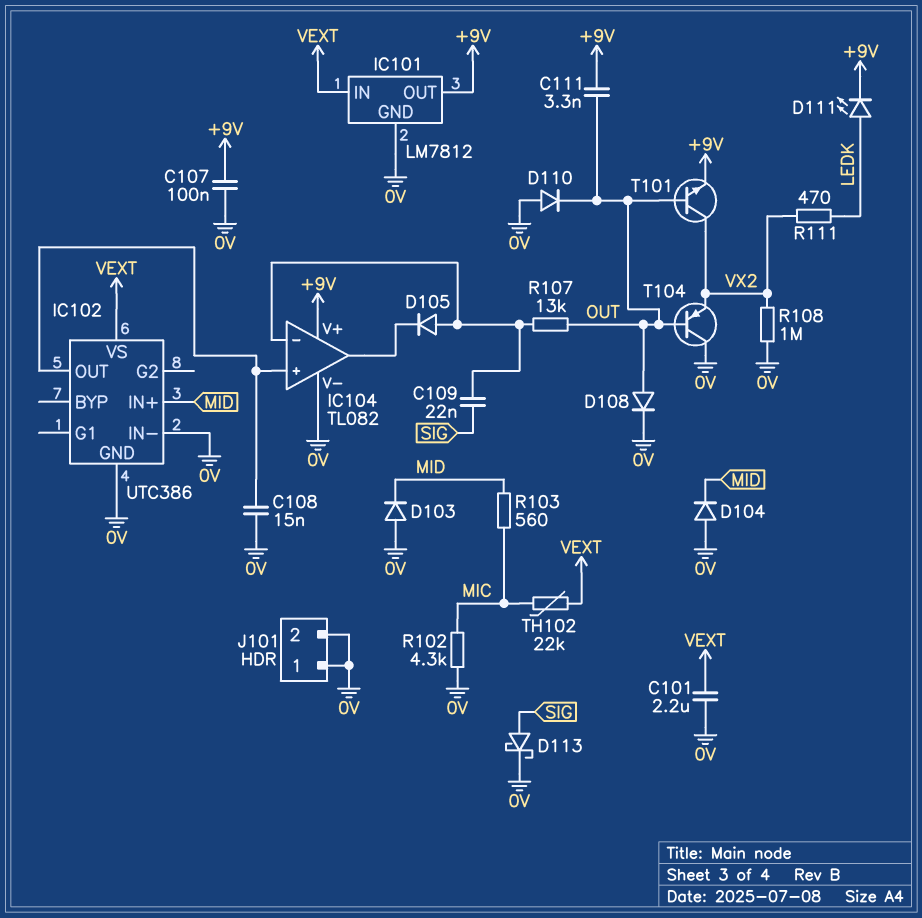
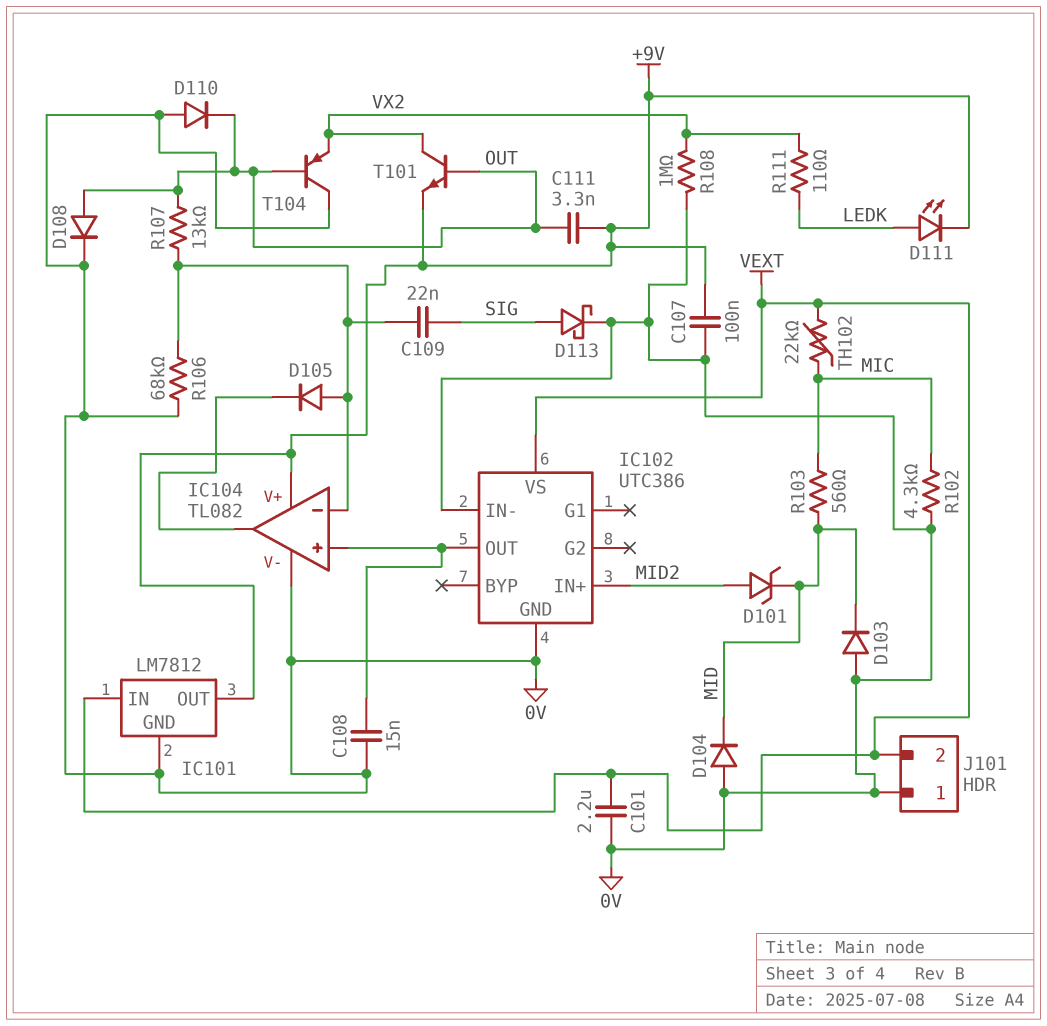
D101: none -> zener (A MID2, K MID)
IC102 pin IN+: MID -> MID2
J101 pin 2: 0V -> VEXT
R106: none -> 68k (0V, IC104/in-)
R111: 470 (LEDK, VX2) -> 110 (LEDK, VX2)

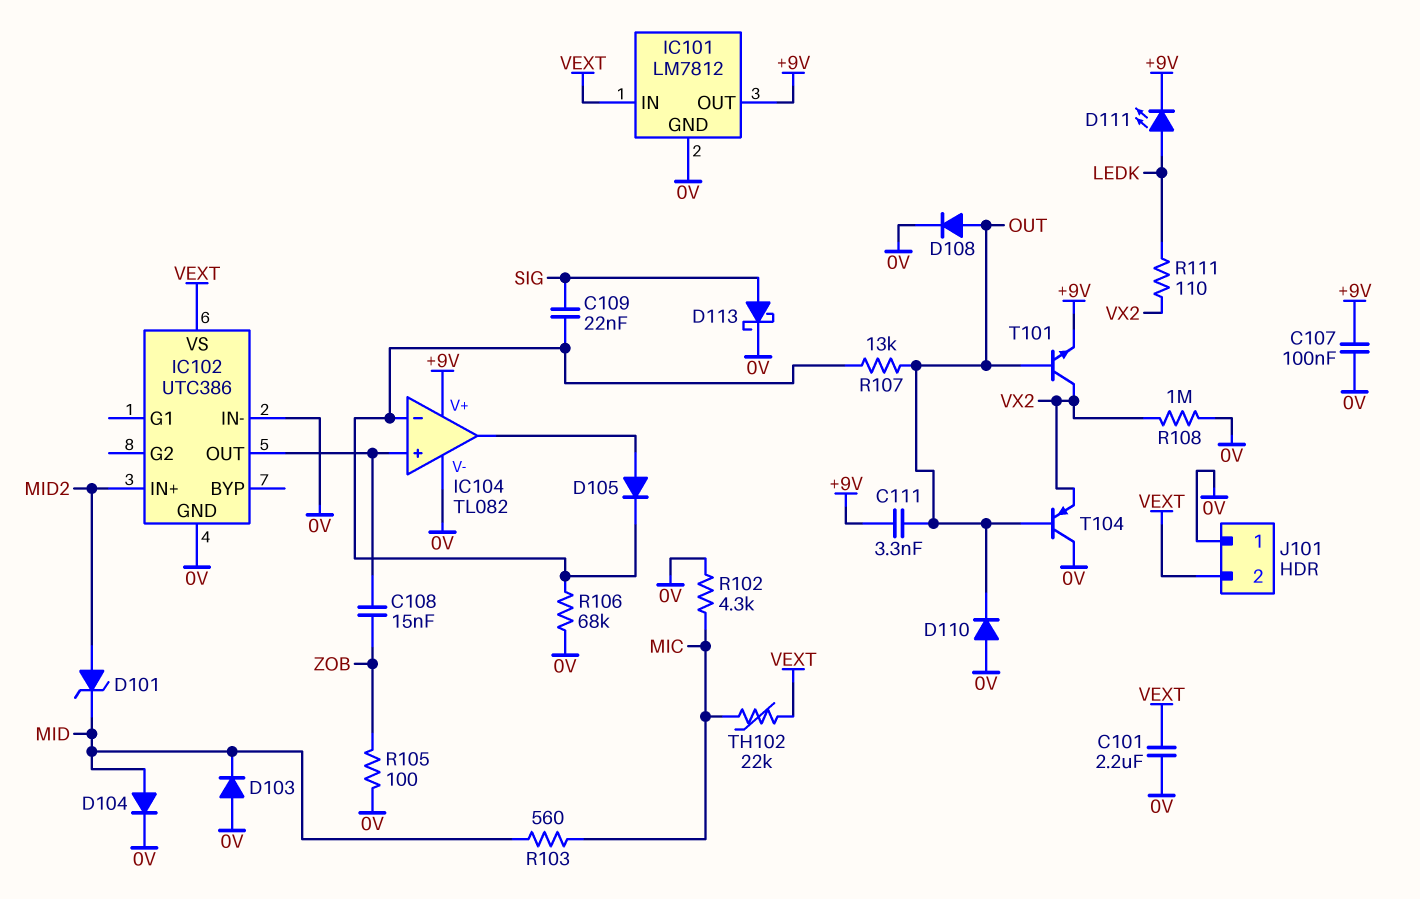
C108: 15nF (0V, IC102/OUT) -> 15nF (IC102/OUT, ZOB)
D104: diode (A 0V, K MID) -> diode (A MID, K 0V)
D105: diode (A IC104/in-, K IC104/out) -> diode (A IC104/out, K IC104/in-)
R105: none -> 100 (0V, ZOB)

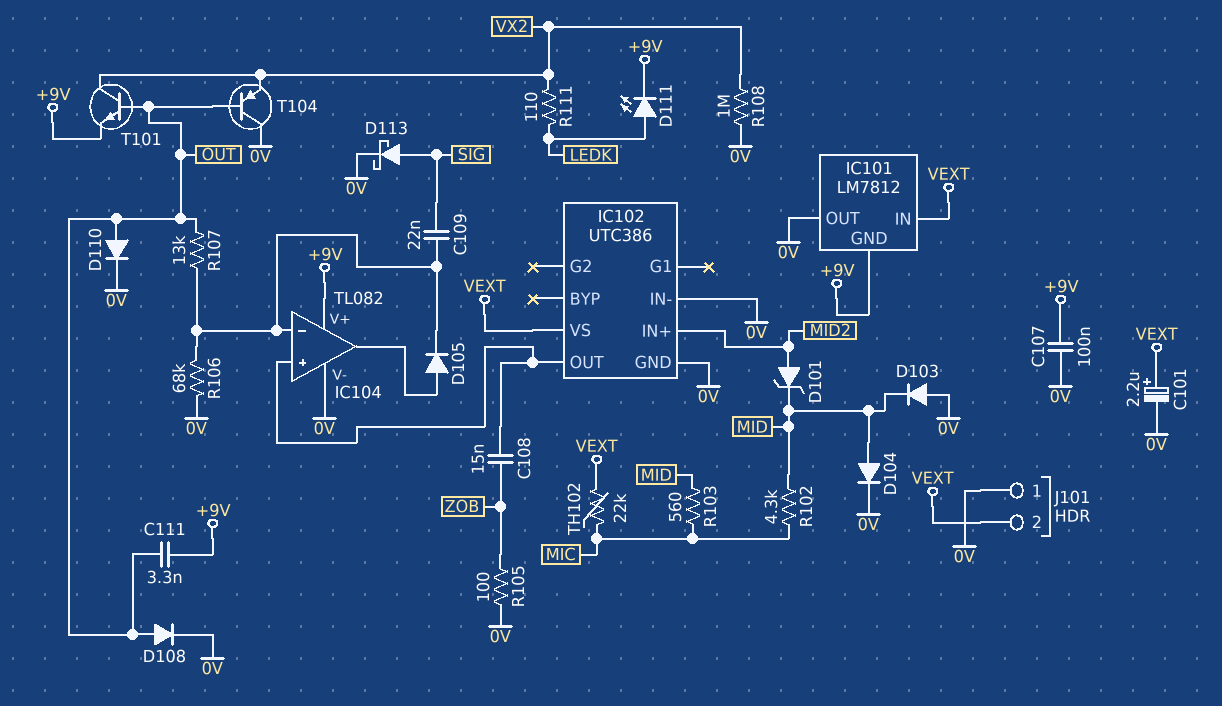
C101: 2.2uF (0V, VEXT) -> 2.2uF (plus VEXT, minus 0V)
D110: diode (A 0V, K OUT) -> diode (A OUT, K 0V)
IC101 pin GND: 0V -> +9V
IC101 pin OUT: +9V -> 0V
R102: 4.3k (0V, MIC) -> 4.3k (MIC, MID)

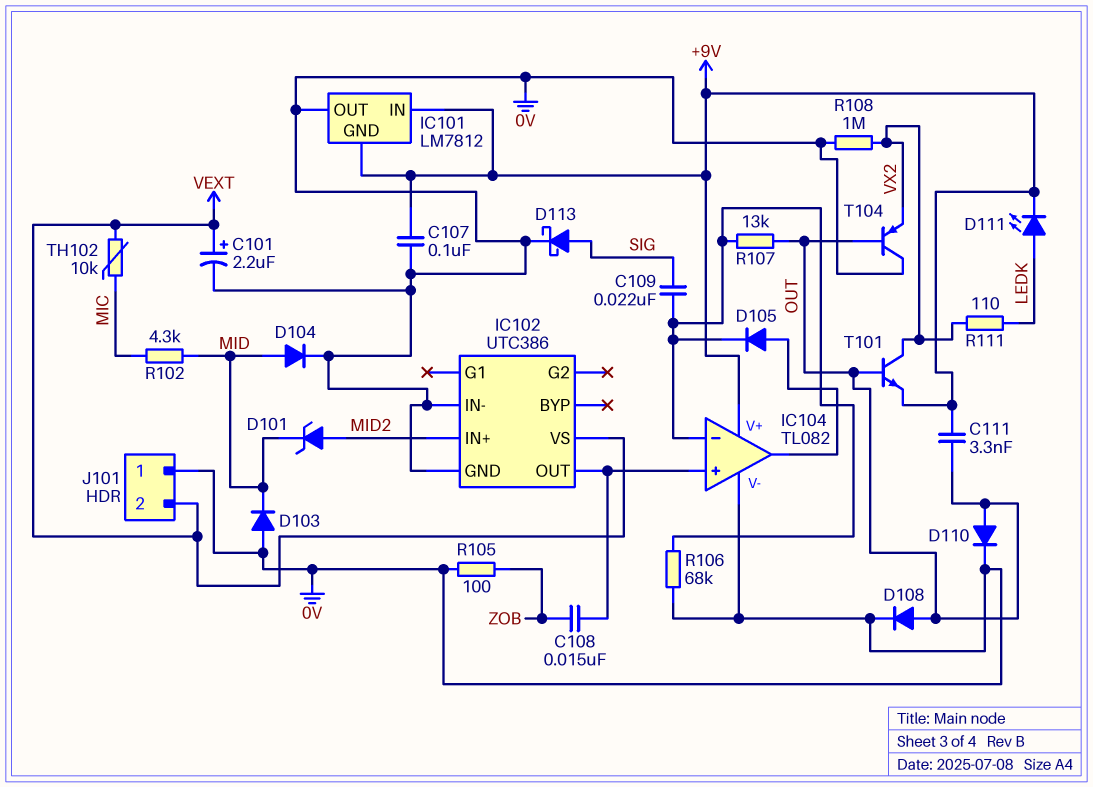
IC101 pin IN: VEXT -> +9V
R103: 560 (MIC, MID) -> none
TH102: 22k (MIC, VEXT) -> 10k (MIC, VEXT)

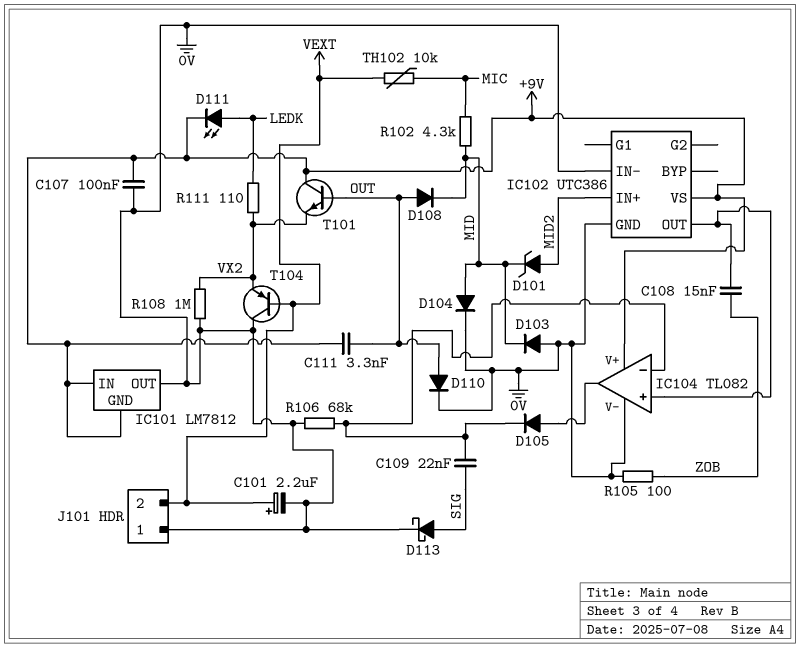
D108: diode (A OUT, K 0V) -> diode (A OUT, K MID)
IC102 pin VS: VEXT -> +9V
R107: 13k (IC104/in-, OUT) -> none
T101: NPN (B OUT, C VX2, E +9V) -> NPN (B OUT, C +9V, E VX2)
T104: PNP (B OUT, C 0V, E VX2) -> PNP (B VEXT, C 0V, E VX2)

